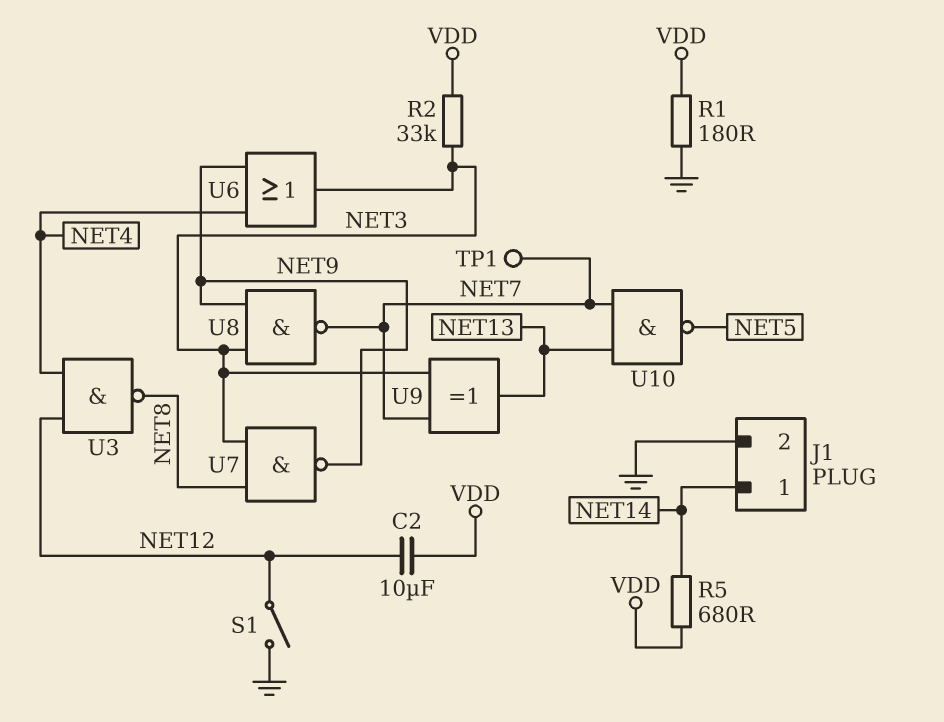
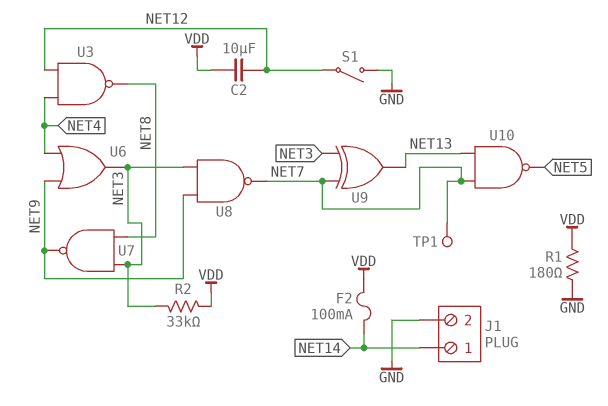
F2: none -> 100mA (NET14, VDD)
R5: 680 (NET14, VDD) -> none

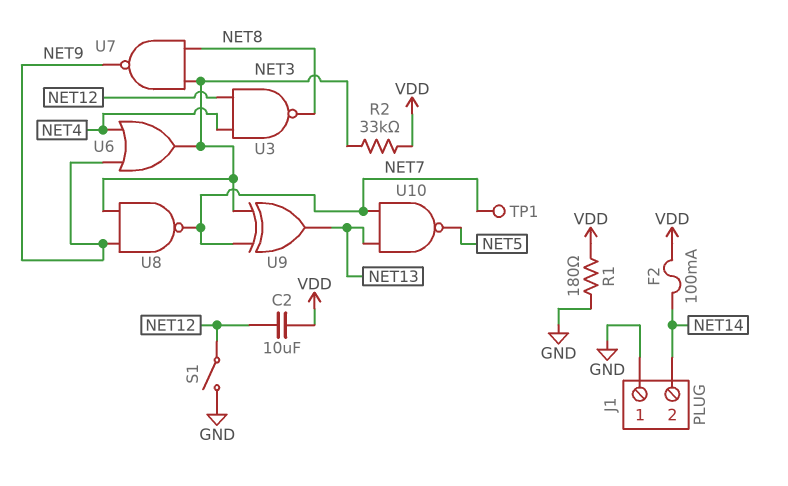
J1 pin 1: NET14 -> GND
J1 pin 2: GND -> NET14

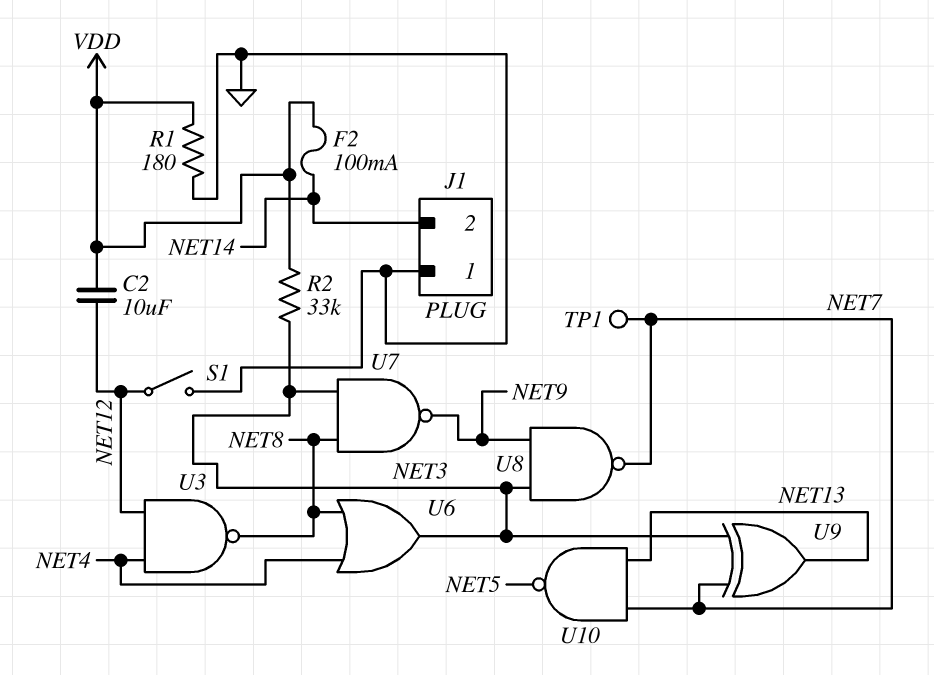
U6: OR (in NET4, in NET9, out NET3) -> OR (in NET4, in NET8, out NET3)

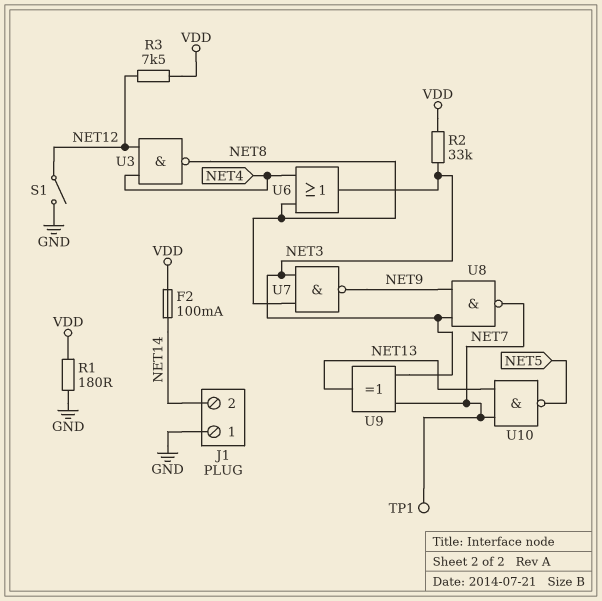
C2: 10uF (NET12, VDD) -> none
R3: none -> 7.5k (NET12, VDD)

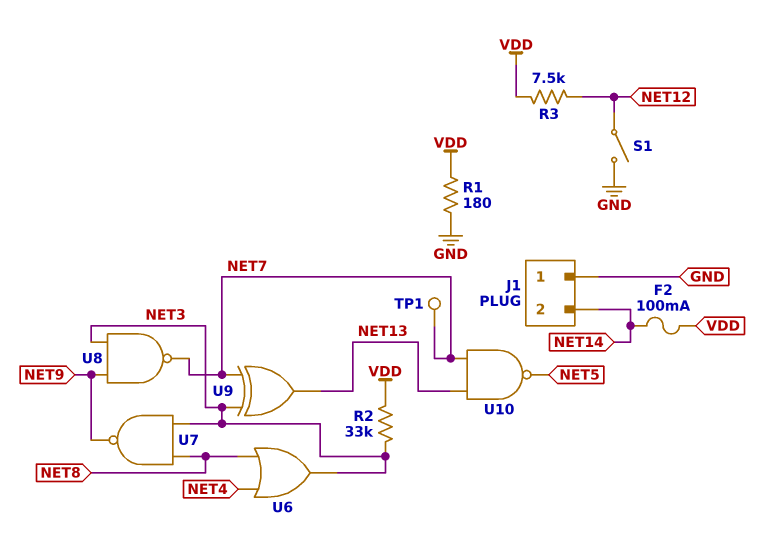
U3: NAND (in NET4, in NET12, out NET8) -> none

